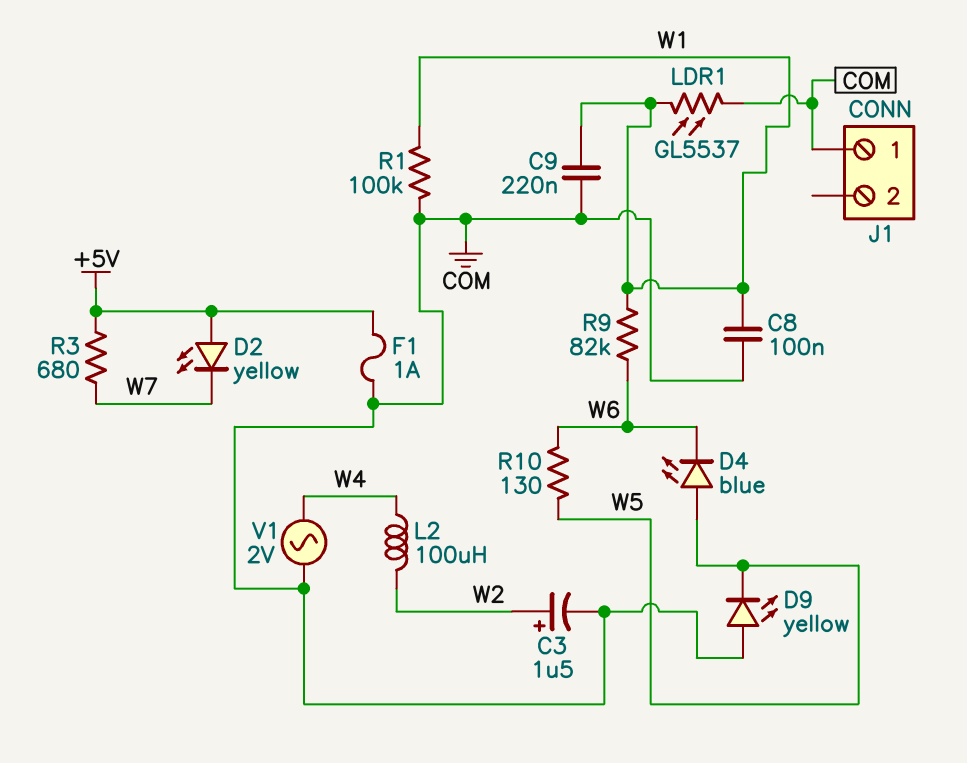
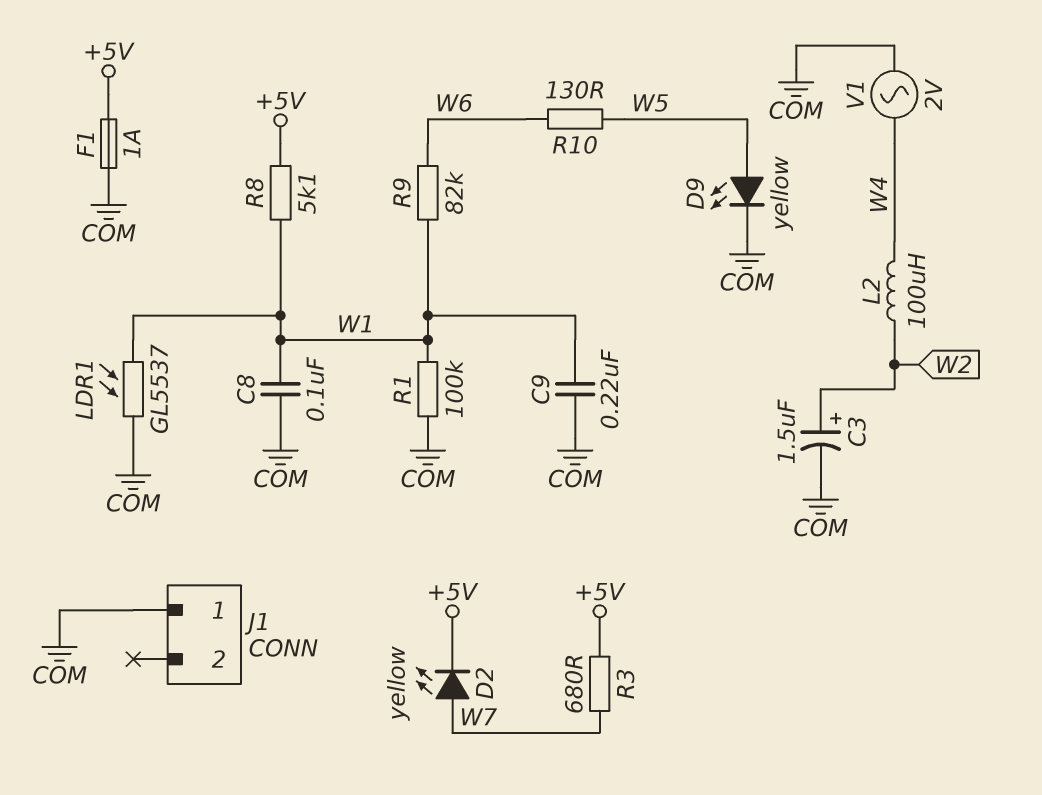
D2: LED yellow (A +5V, K W7) -> LED yellow (A W7, K +5V)
D4: LED blue (A W5, K W6) -> none
D9: LED yellow (A COM, K W5) -> LED yellow (A W5, K COM)
R8: none -> 5.1k (+5V, W1)

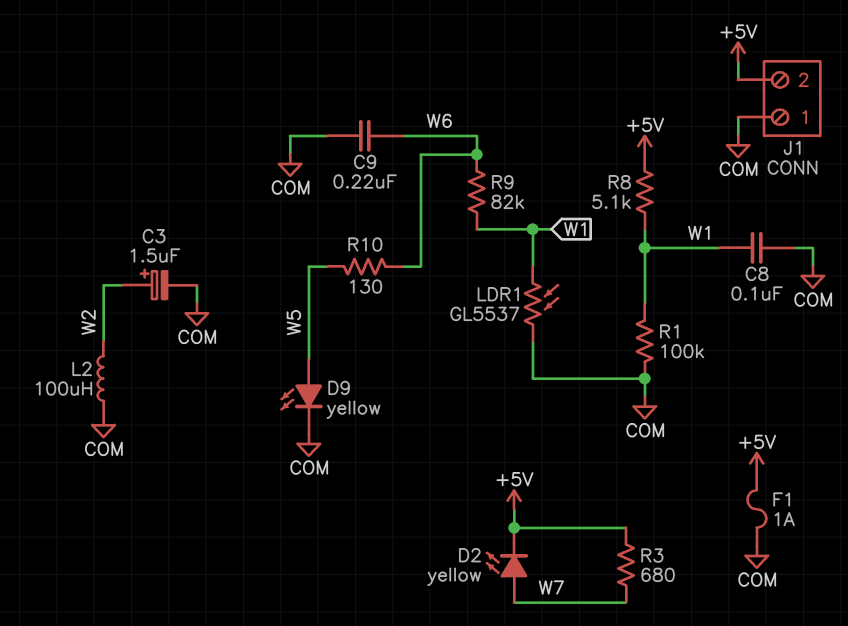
C9: 220nF (COM, W1) -> 220nF (COM, W6)
J1 pin 2: none -> +5V
L2: 100uH (W2, W4) -> 100uH (COM, W2)
V1: AC 2V (COM, W4) -> none

